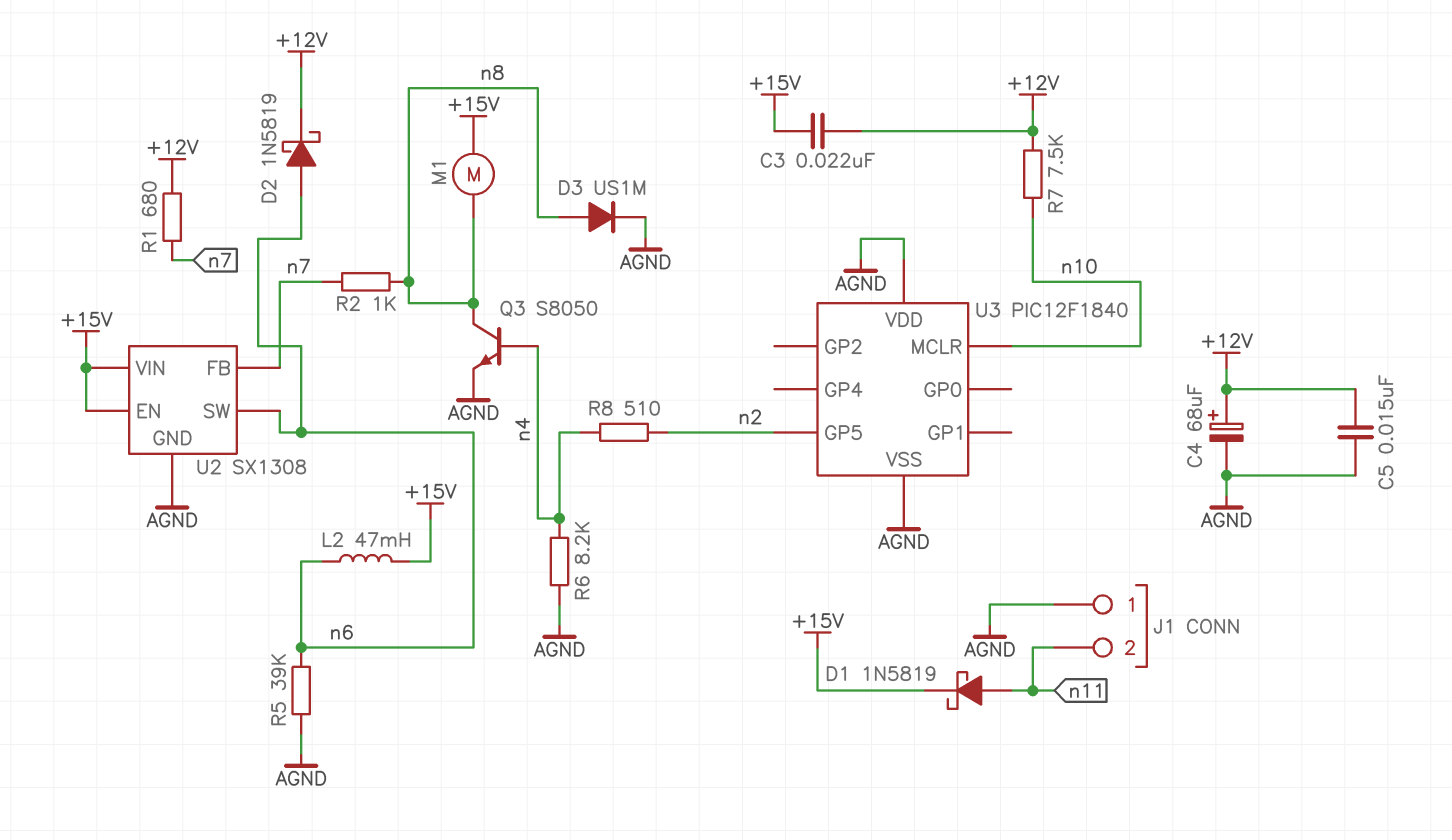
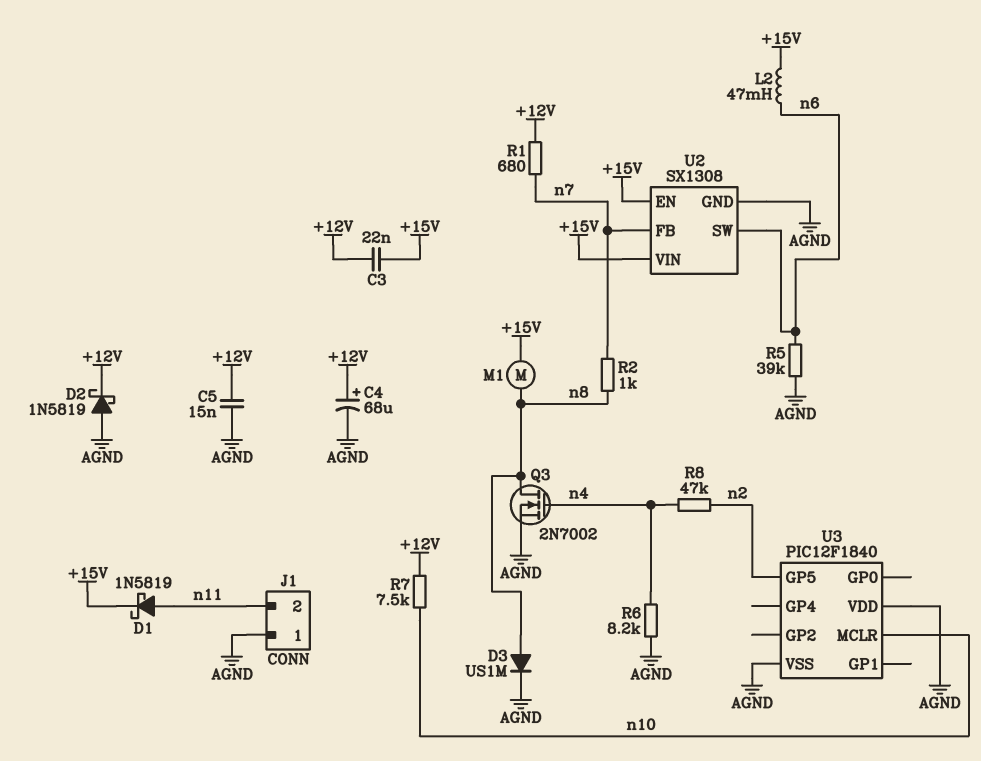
D2: schottky 1N5819 (A n6, K +12V) -> schottky 1N5819 (A AGND, K +12V)
Q3: NPN S8050 (B n4, C n8, E AGND) -> NMOS 2N7002 (G n4, D n8, S AGND)
R8: 510 (n2, n4) -> 47k (n2, n4)

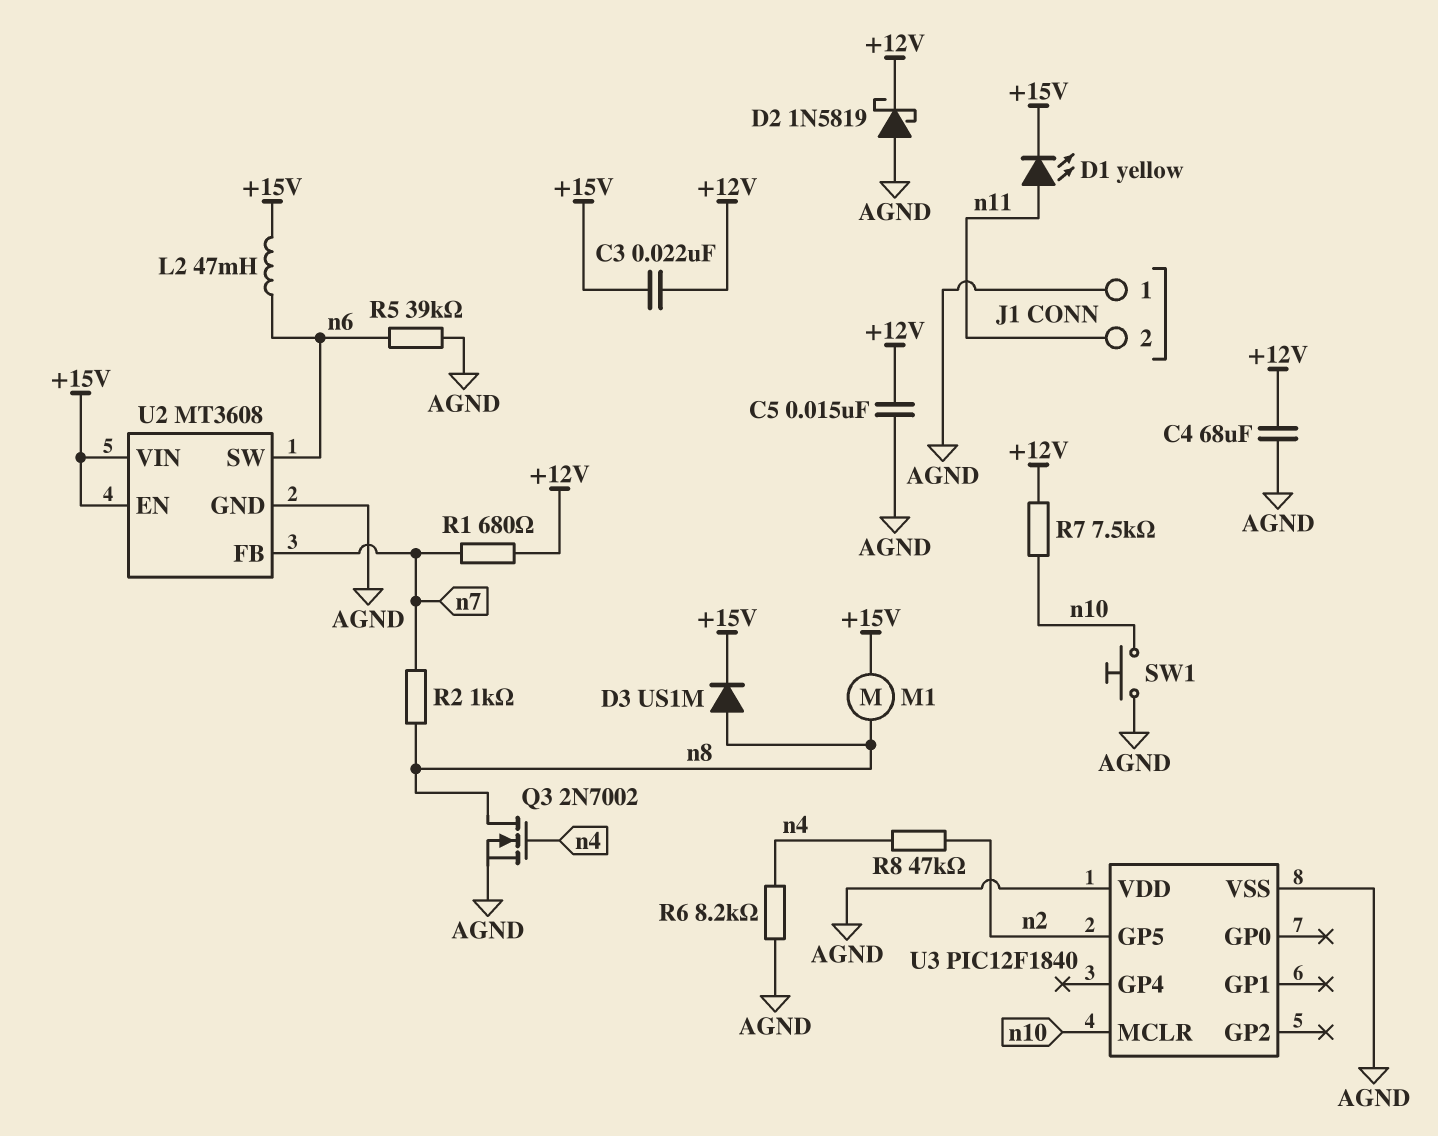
C4: 68uF (plus +12V, minus AGND) -> 68uF (+12V, AGND)
D1: schottky 1N5819 (A n11, K +15V) -> LED yellow (A n11, K +15V)
D3: diode US1M (A n8, K AGND) -> diode US1M (A n8, K +15V)
SW1: none -> button (AGND, n10)
U2: SX1308 -> MT3608

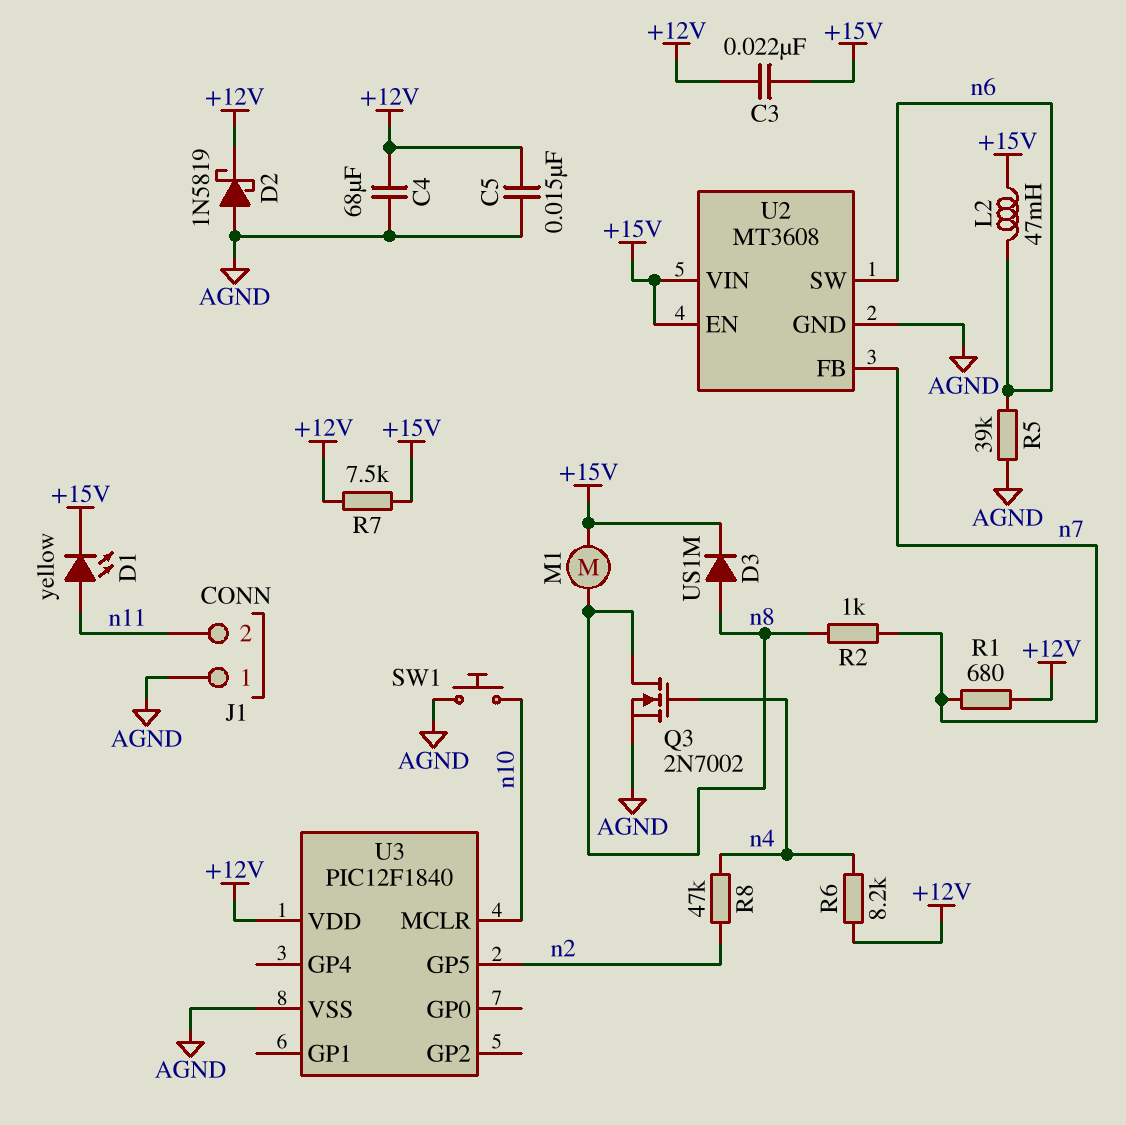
R6: 8.2k (AGND, n4) -> 8.2k (+12V, n4)
R7: 7.5k (+12V, n10) -> 7.5k (+12V, +15V)
U3 pin VDD: AGND -> +12V

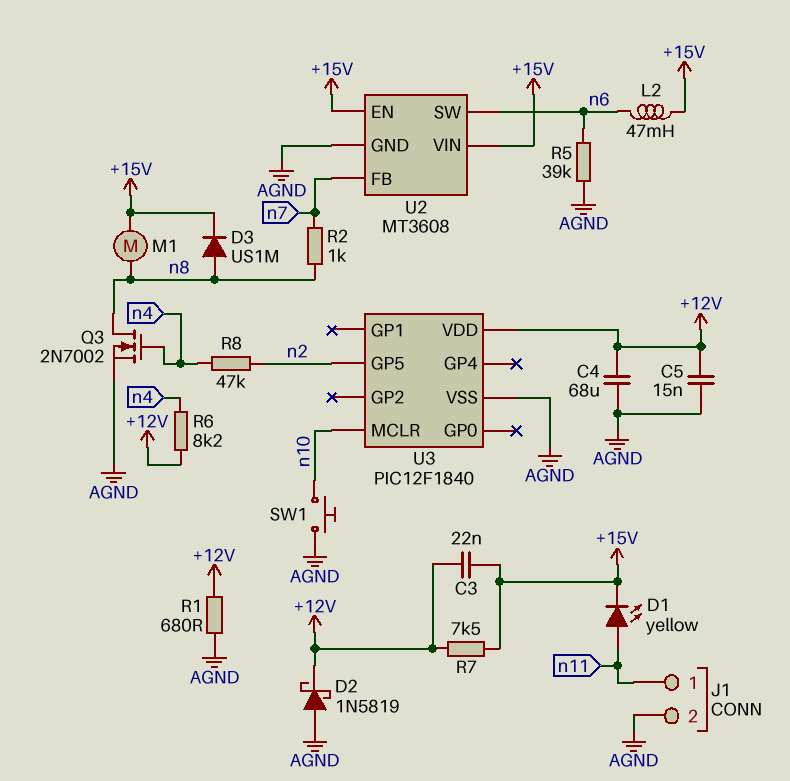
J1 pin 1: AGND -> n11
J1 pin 2: n11 -> AGND
R1: 680 (+12V, n7) -> 680 (+12V, AGND)

